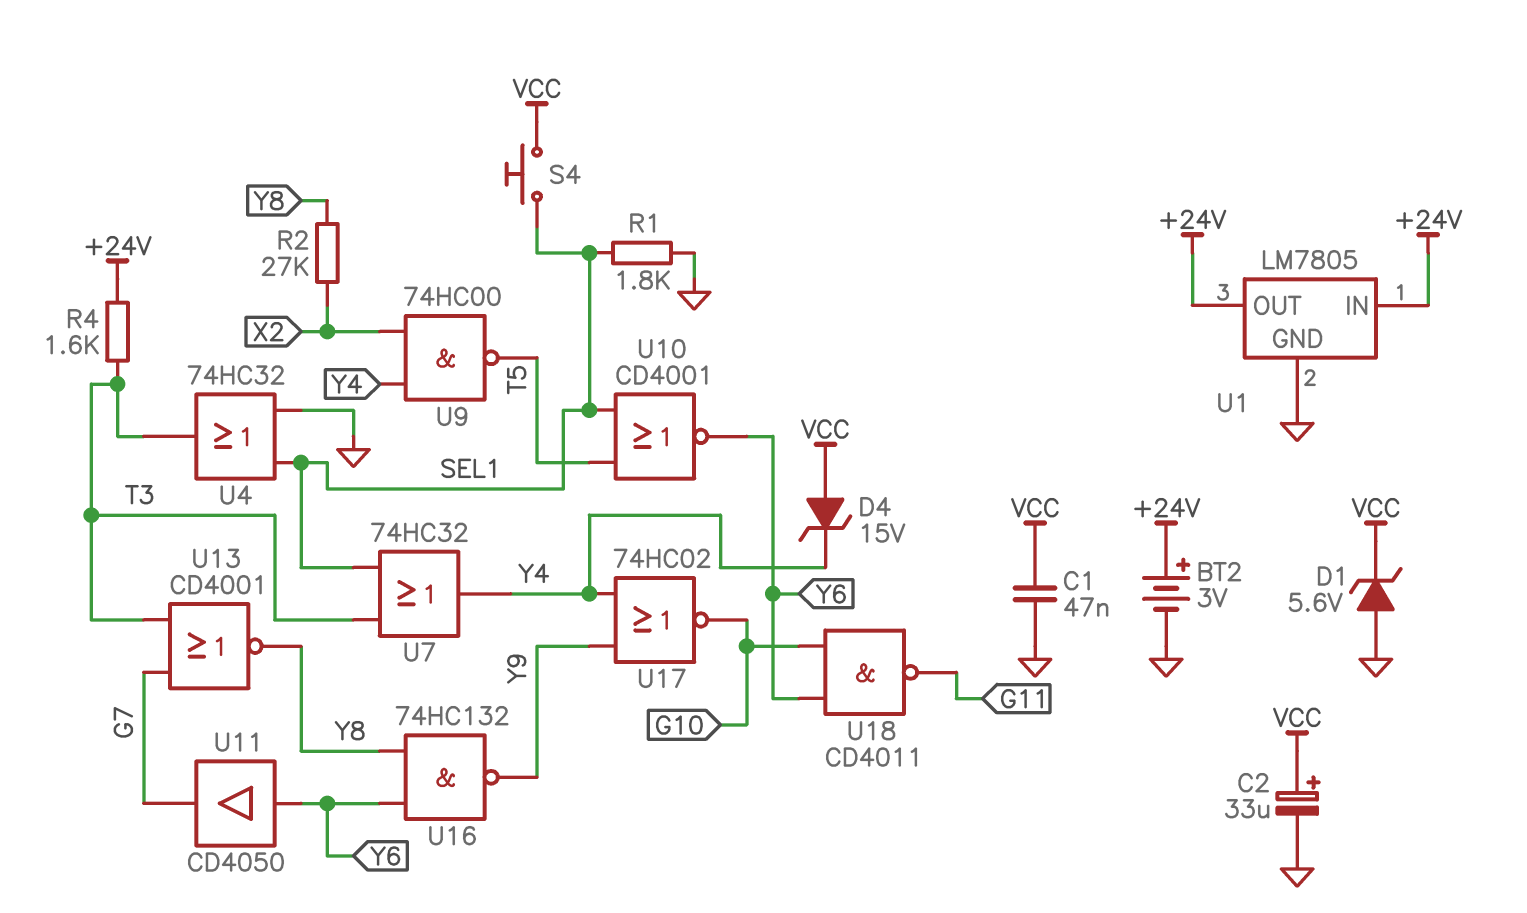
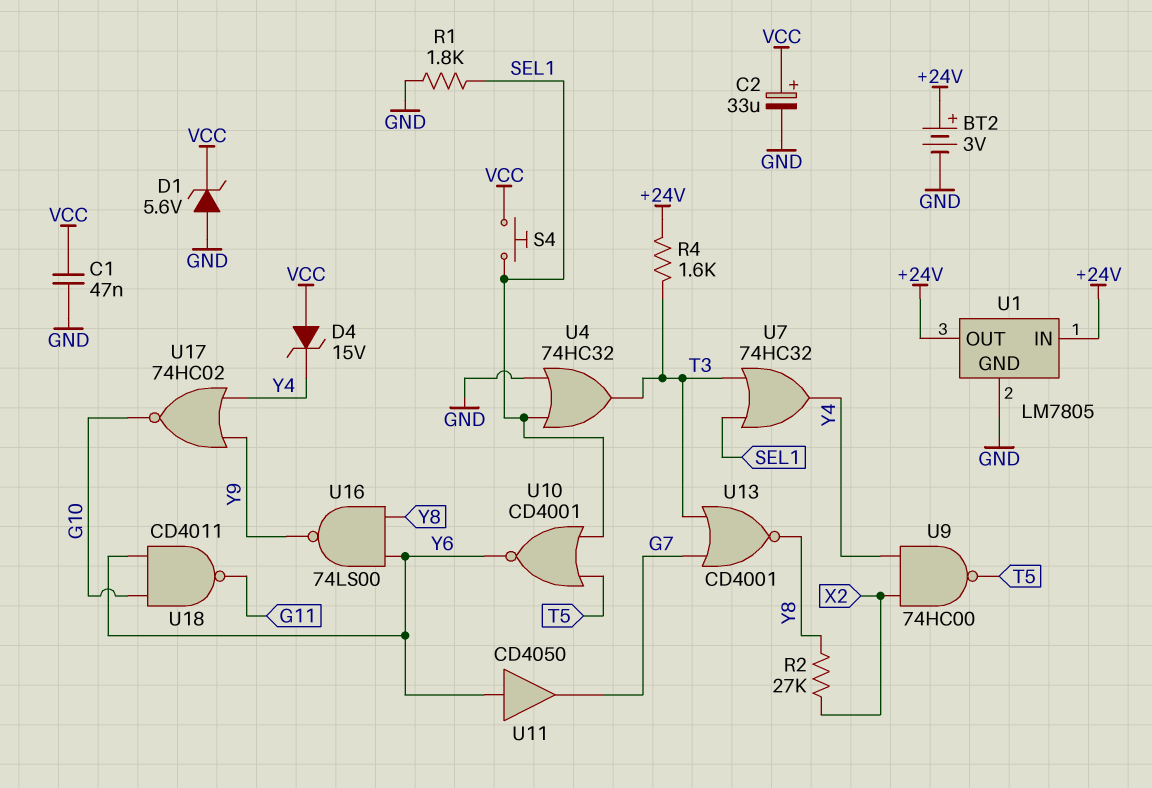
U16: NAND 74HC132 (in Y6, in Y8, out Y9) -> NAND 74LS00 (in Y6, in Y8, out Y9)

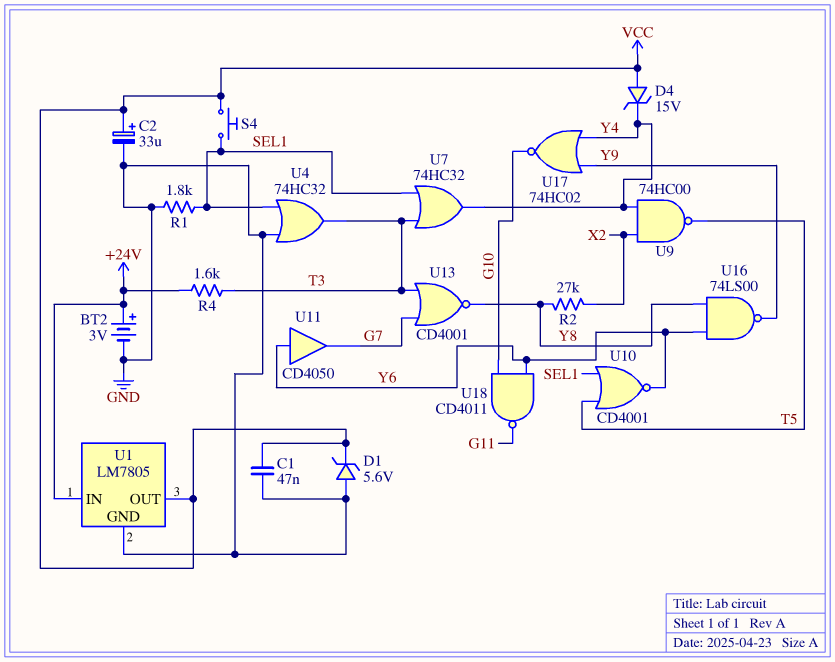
U1 pin OUT: +24V -> VCC

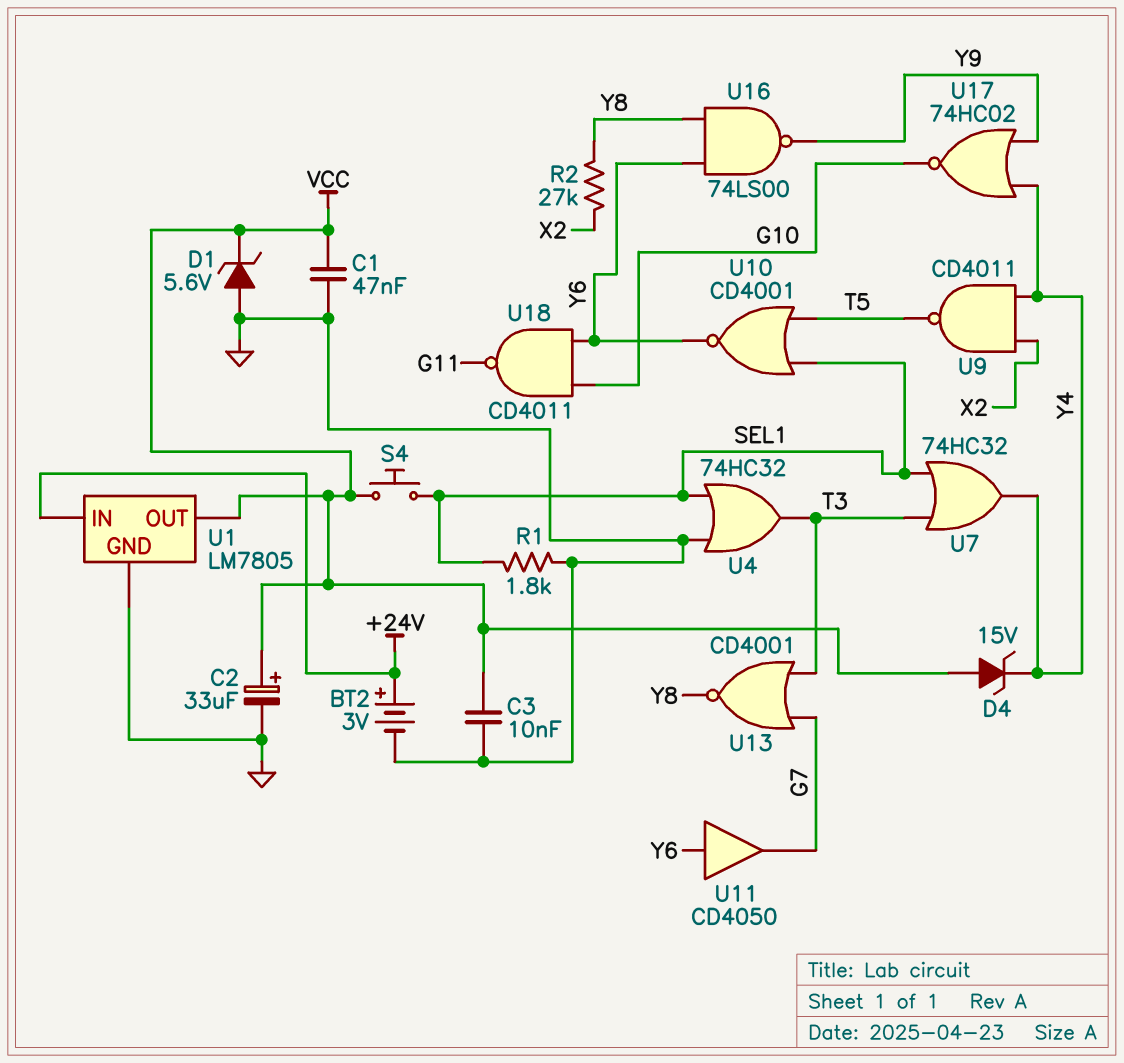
C3: none -> 10nF (GND, VCC)
R4: 1.6k (+24V, T3) -> none
U9: NAND 74HC00 (in X2, in Y4, out T5) -> NAND CD4011 (in X2, in Y4, out T5)

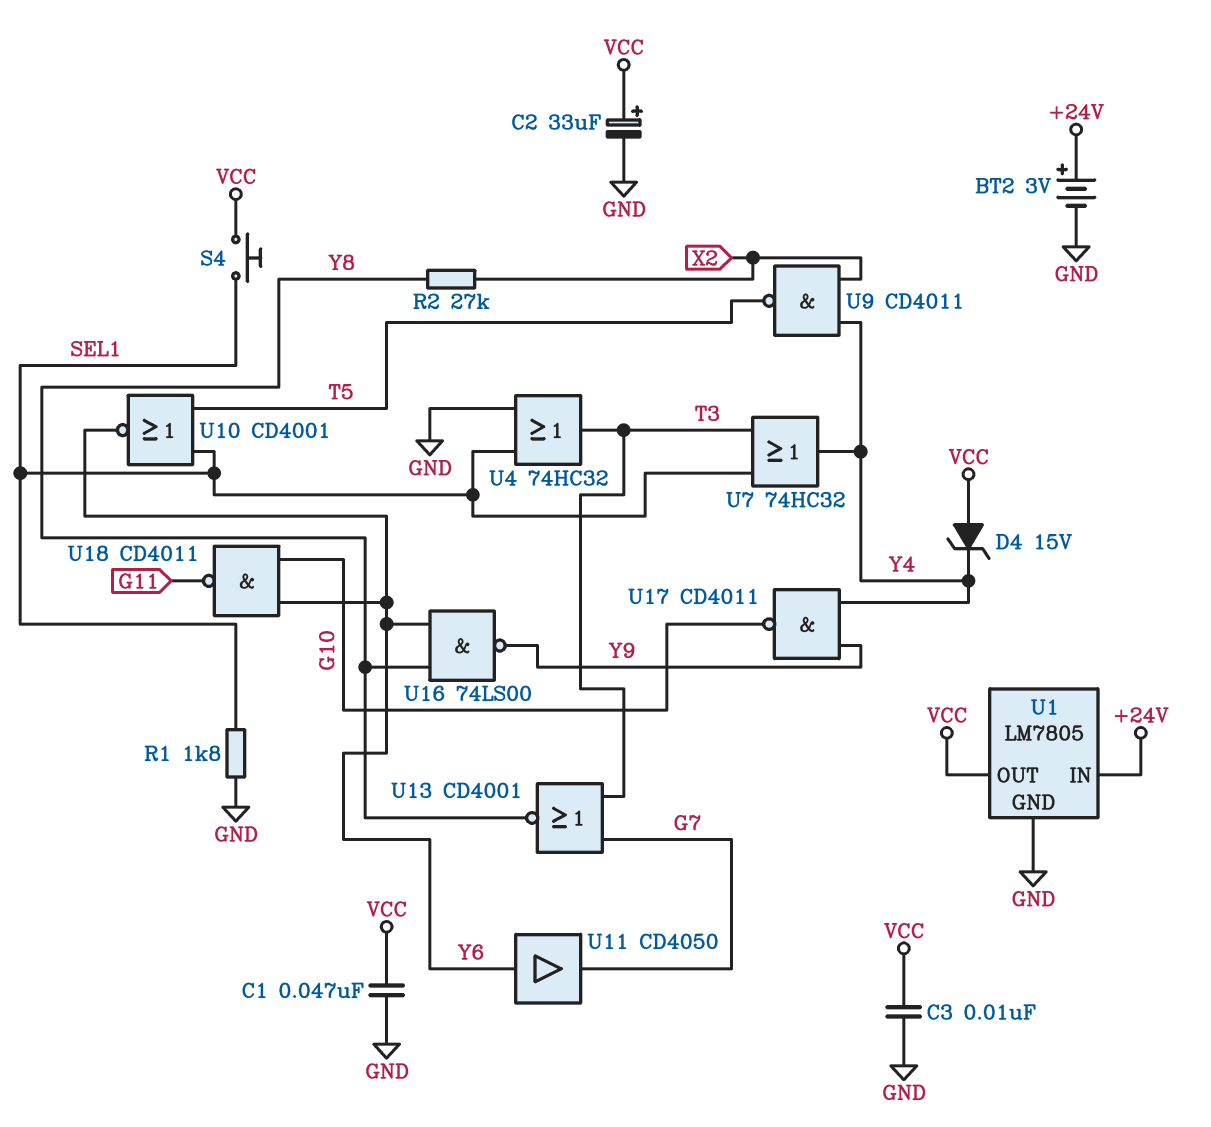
D1: zener 5.6V (A GND, K VCC) -> none
U17: NOR 74HC02 (in Y4, in Y9, out G10) -> NAND CD4011 (in Y4, in Y9, out G10)

